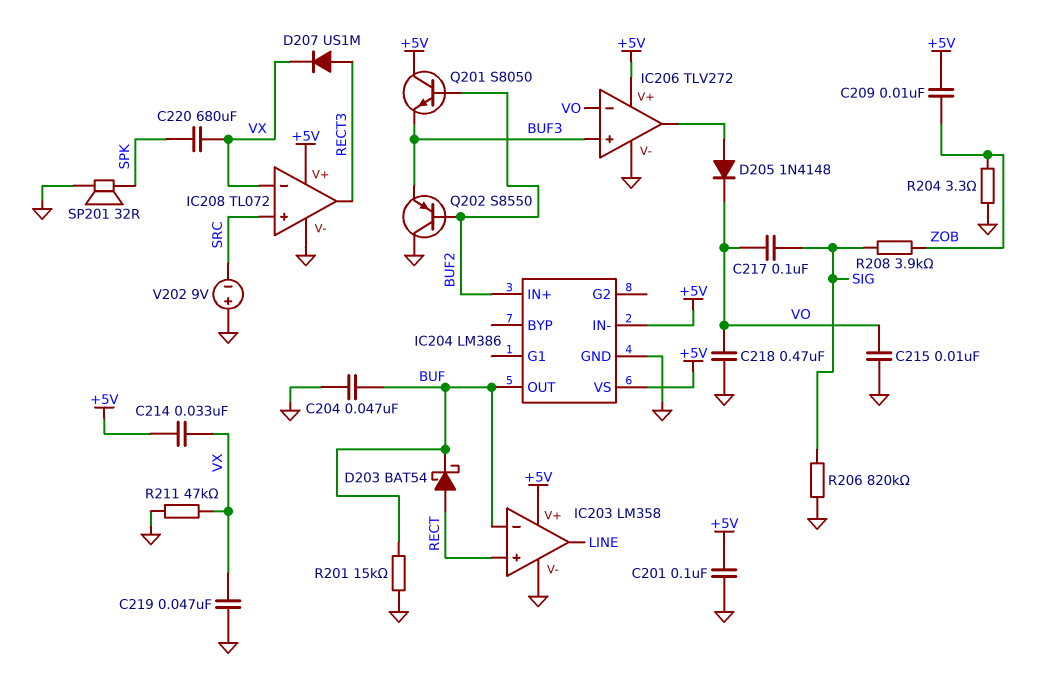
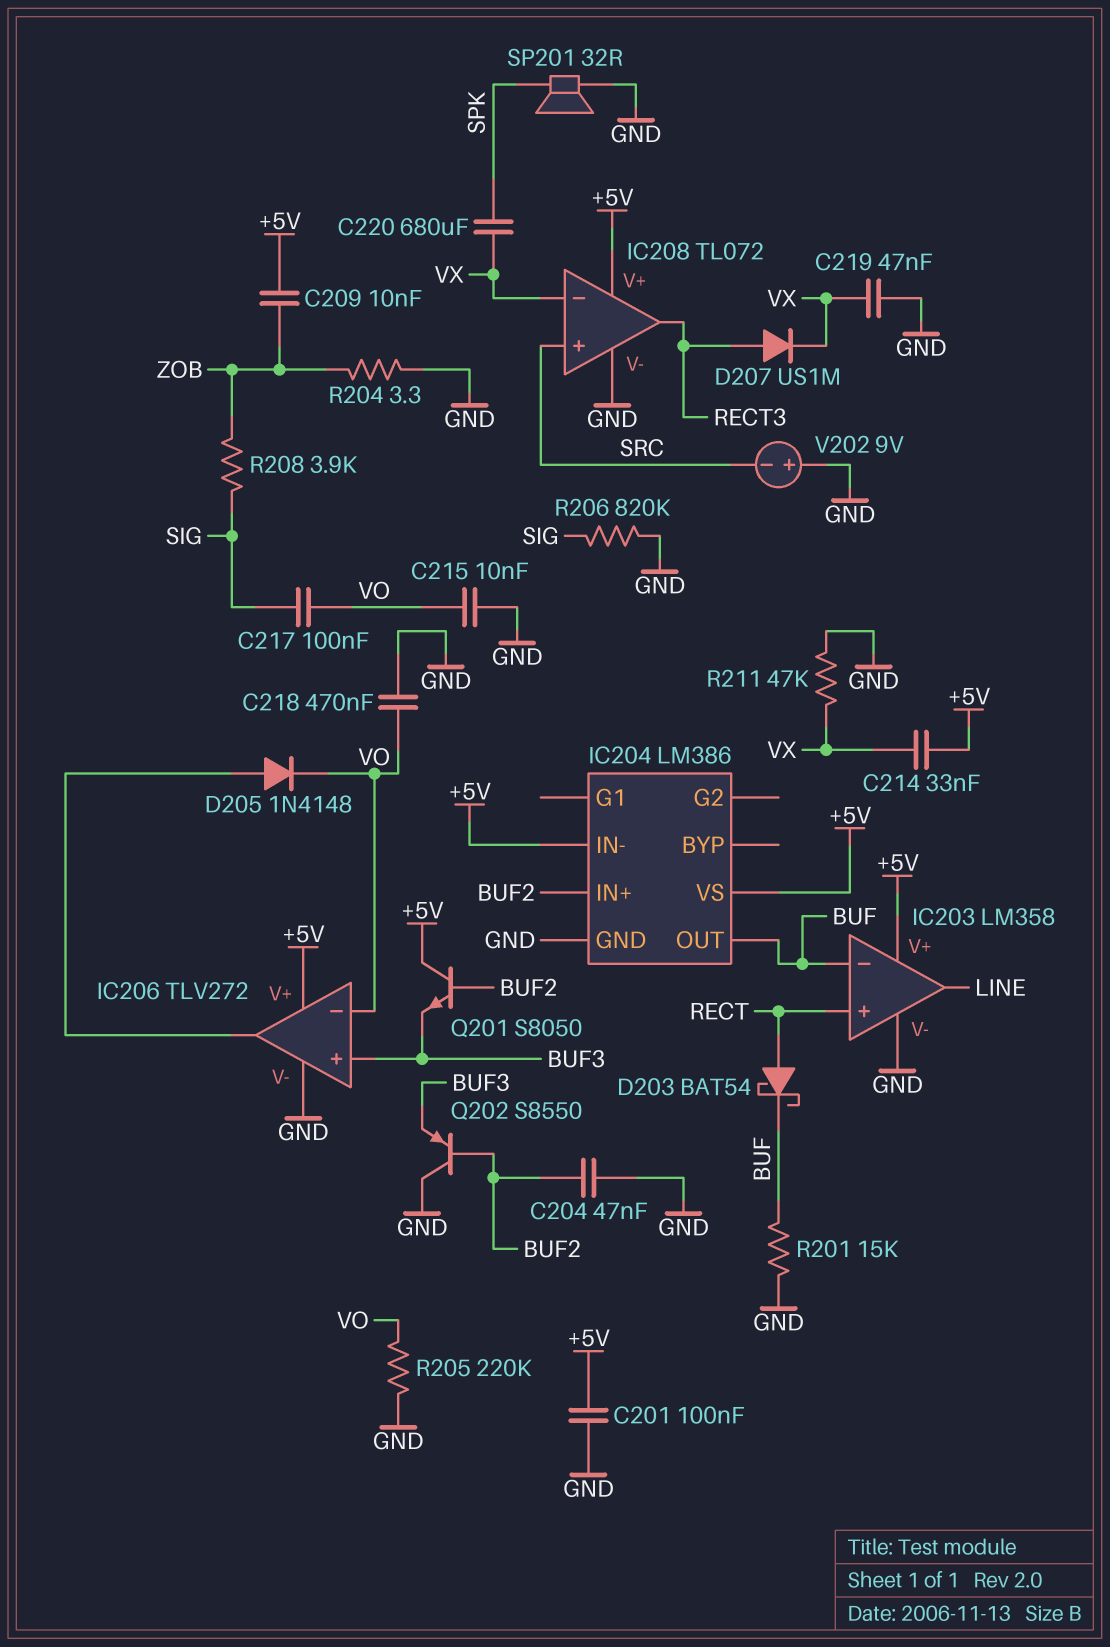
C204: 47nF (BUF, GND) -> 47nF (BUF2, GND)
R205: none -> 220k (GND, VO)

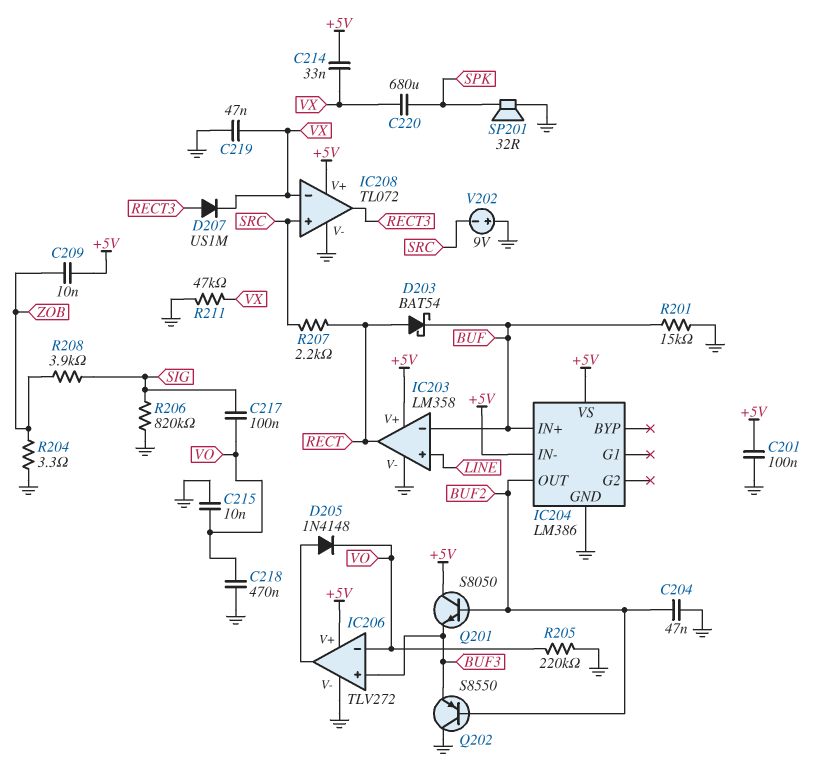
IC203 pin in+: RECT -> LINE
IC203 pin out: LINE -> RECT
IC204 pin IN+: BUF2 -> BUF
IC204 pin OUT: BUF -> BUF2
R207: none -> 2.2k (RECT, SRC)

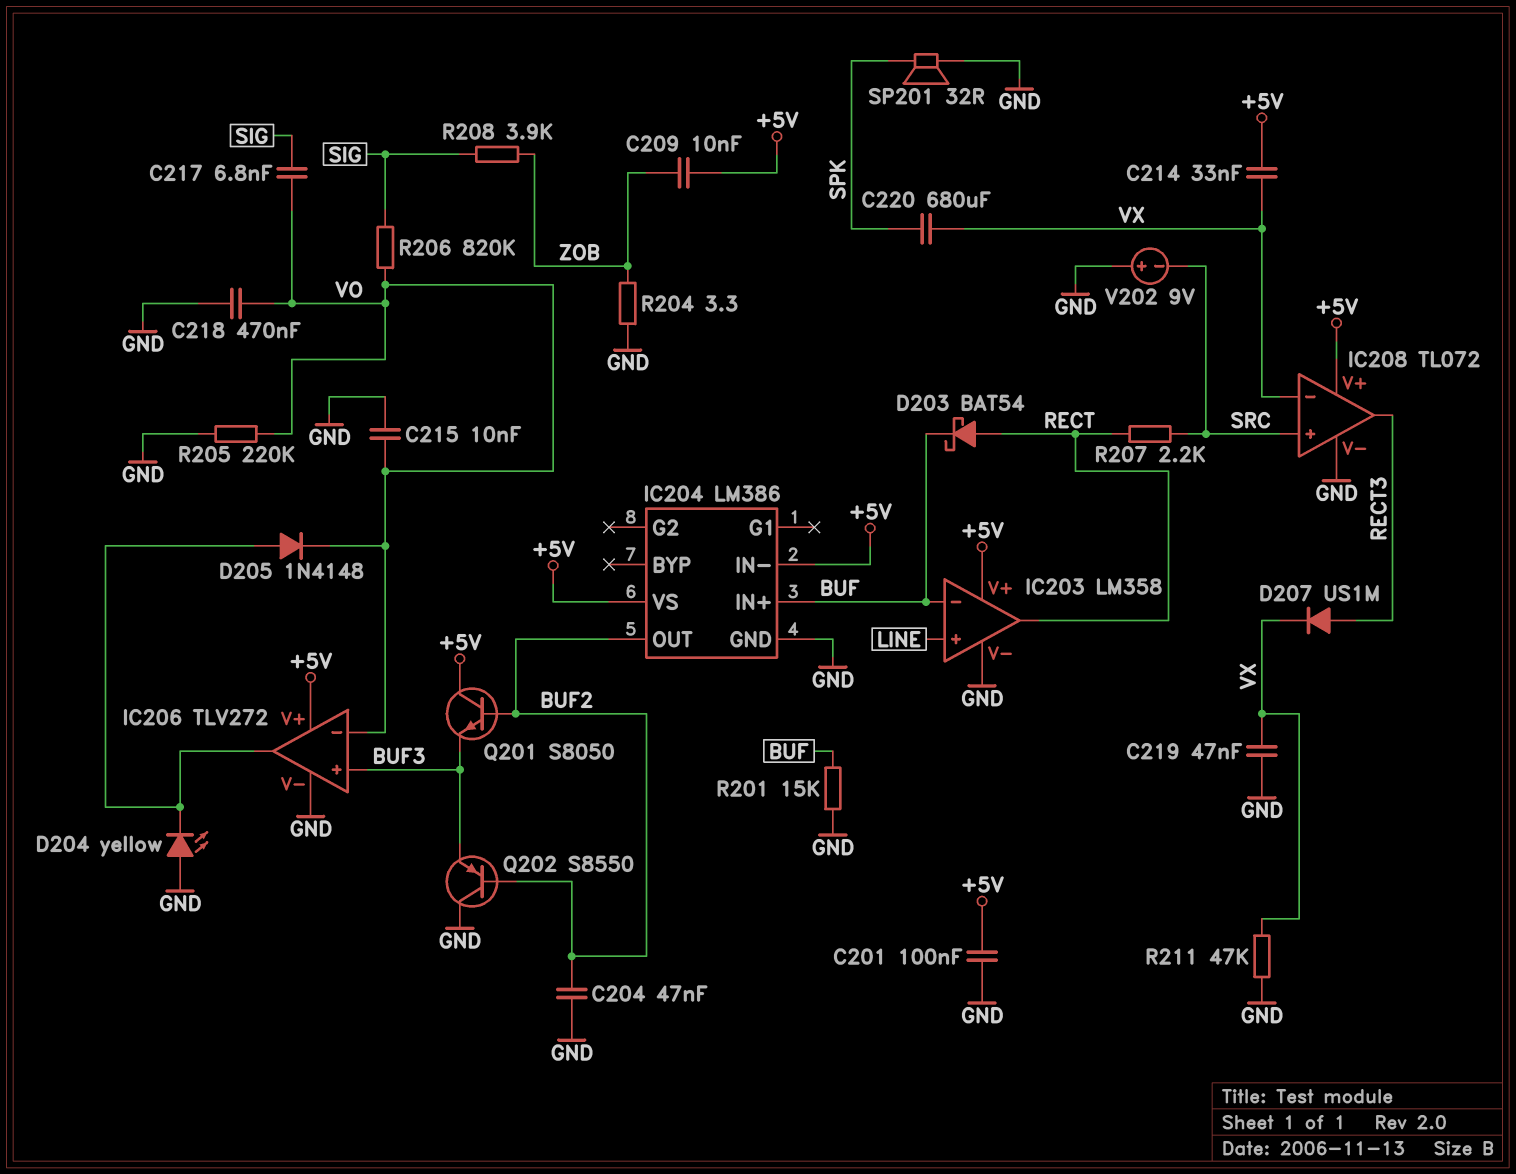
C217: 100nF (SIG, VO) -> 6.8nF (SIG, VO)
D204: none -> LED yellow (A GND, K IC206/out)
R206: 820k (GND, SIG) -> 820k (SIG, VO)

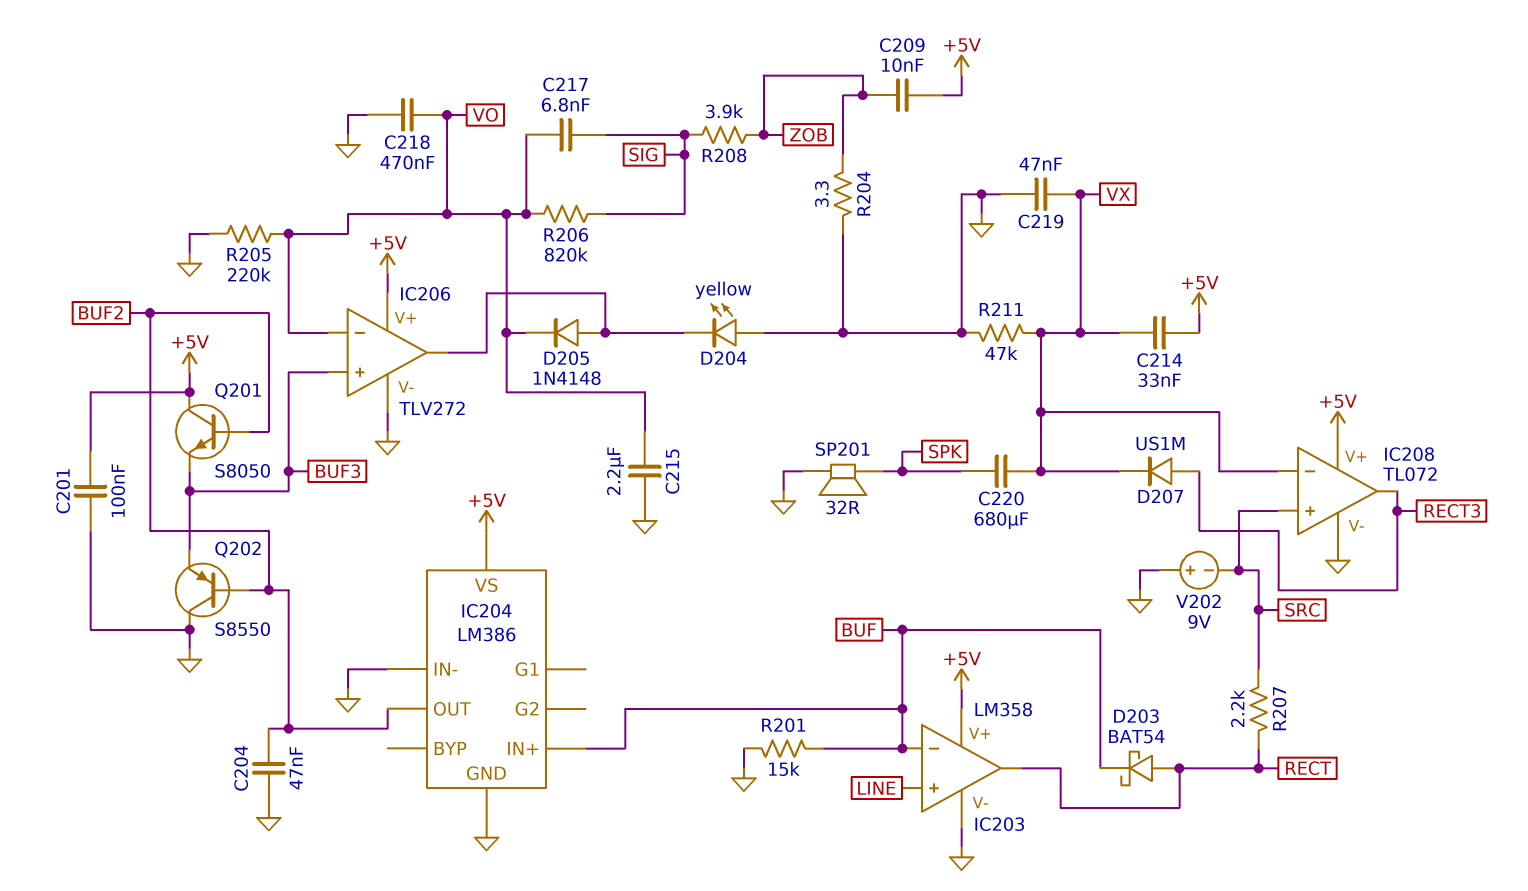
C215: 10nF (GND, VO) -> 2.2uF (GND, VO)
IC204 pin IN-: +5V -> GND

